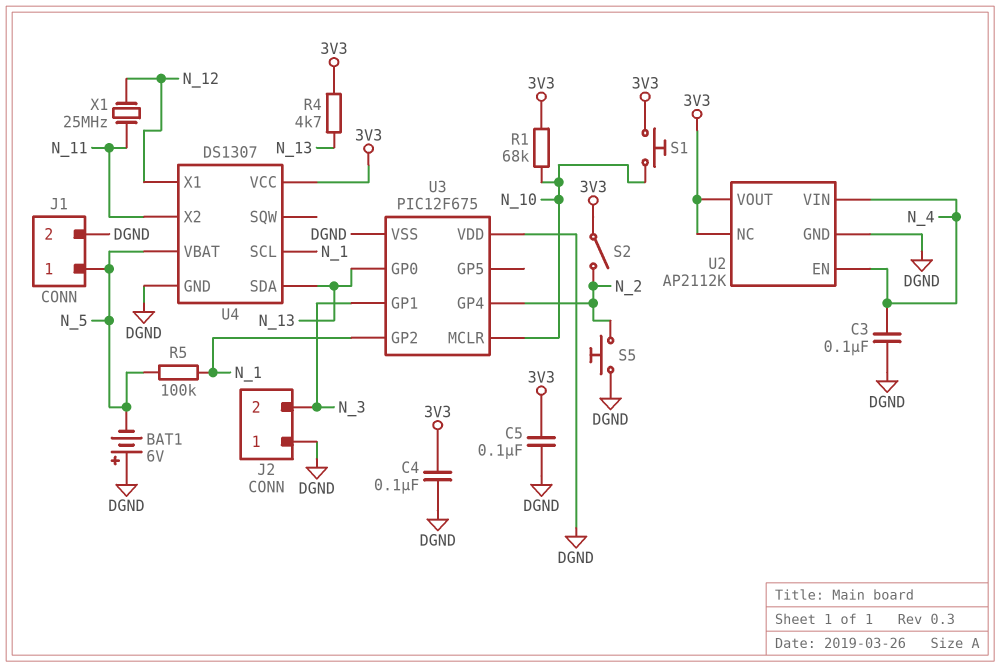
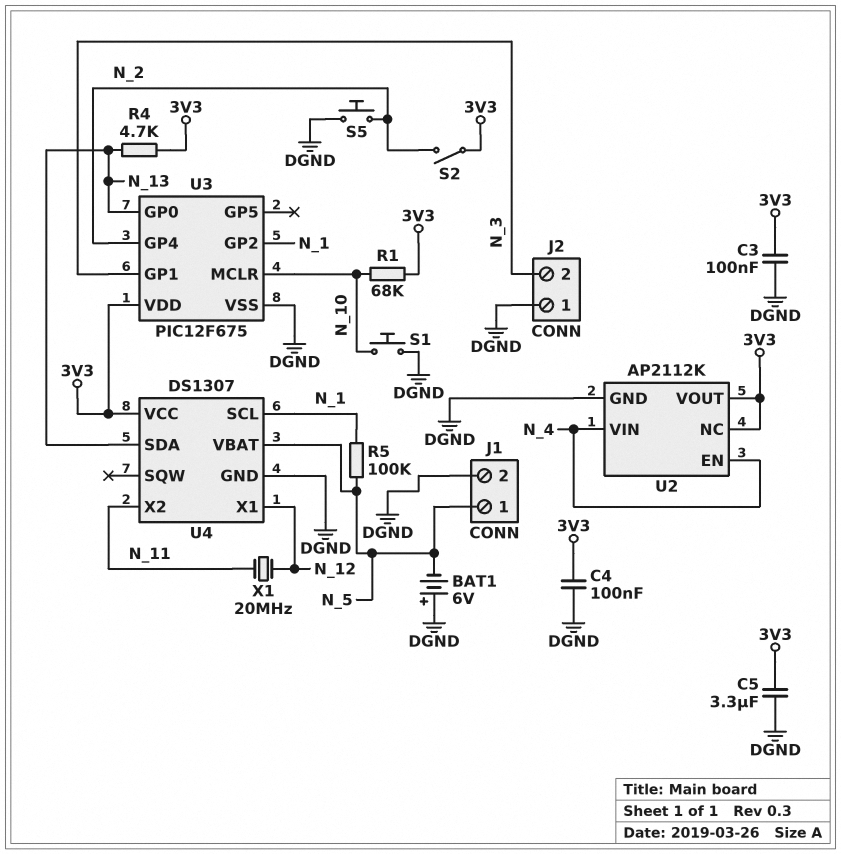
C3: 100nF (DGND, N_4) -> 100nF (3V3, DGND)
C5: 100nF (3V3, DGND) -> 3.3uF (3V3, DGND)
S1: button (3V3, N_10) -> button (DGND, N_10)
U3 pin VDD: DGND -> 3V3
X1: 25MHz (N_11, N_12) -> 20MHz (N_11, N_12)

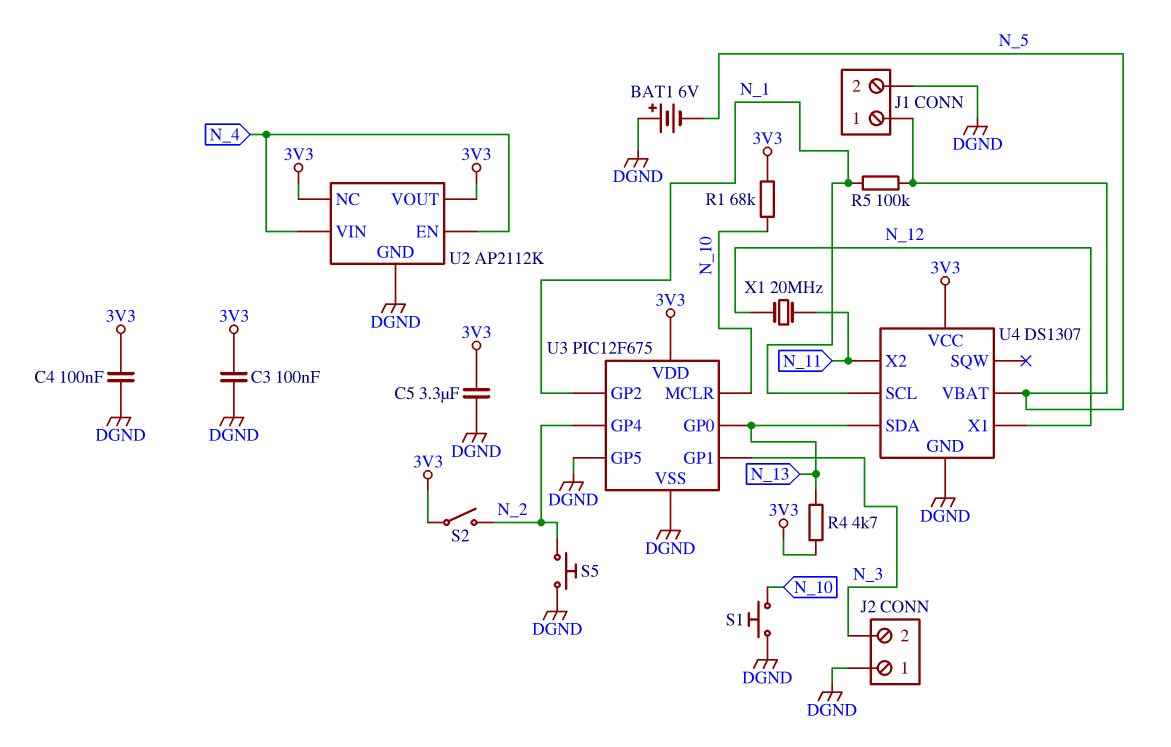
U3 pin GP5: none -> DGND

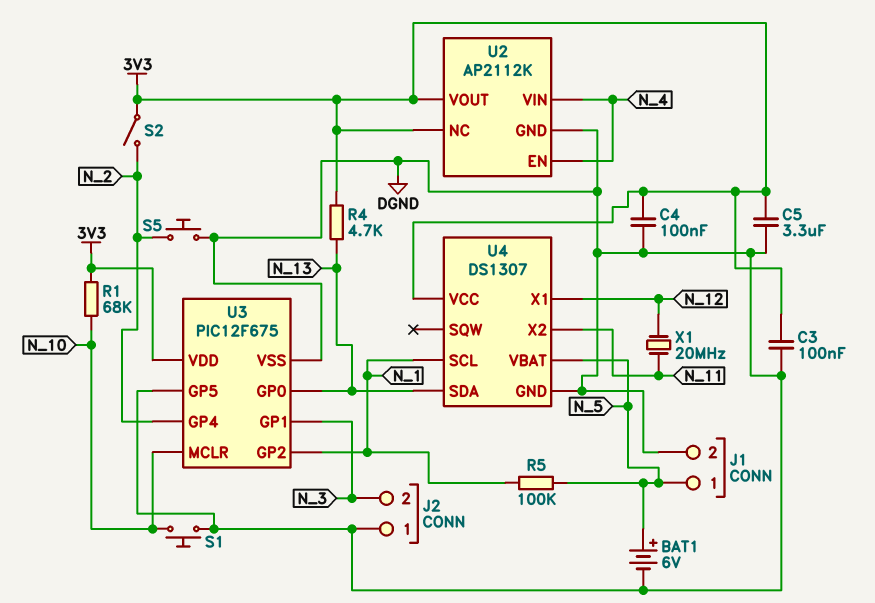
BAT1: 6V (plus DGND, minus N_5) -> 6V (plus N_5, minus DGND)

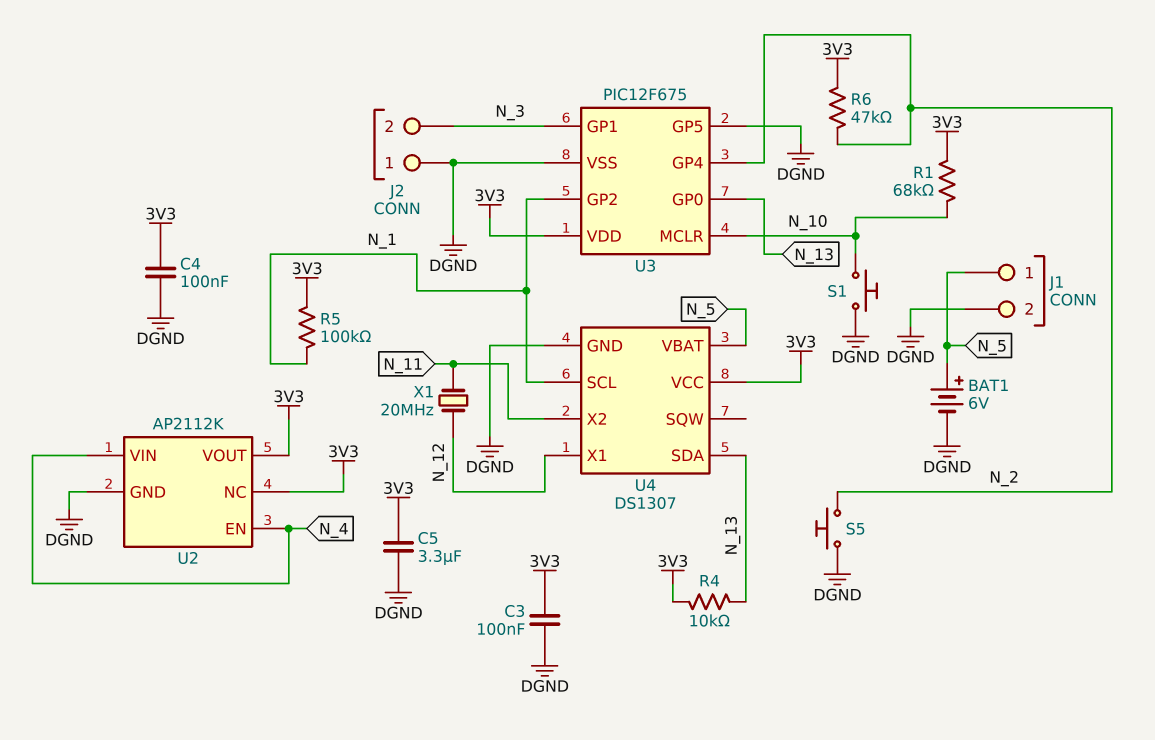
R4: 4.7k (3V3, N_13) -> 10k (3V3, N_13)
R5: 100k (N_1, N_5) -> 100k (3V3, N_1)
R6: none -> 47k (3V3, N_2)
S2: switch (3V3, N_2) -> none

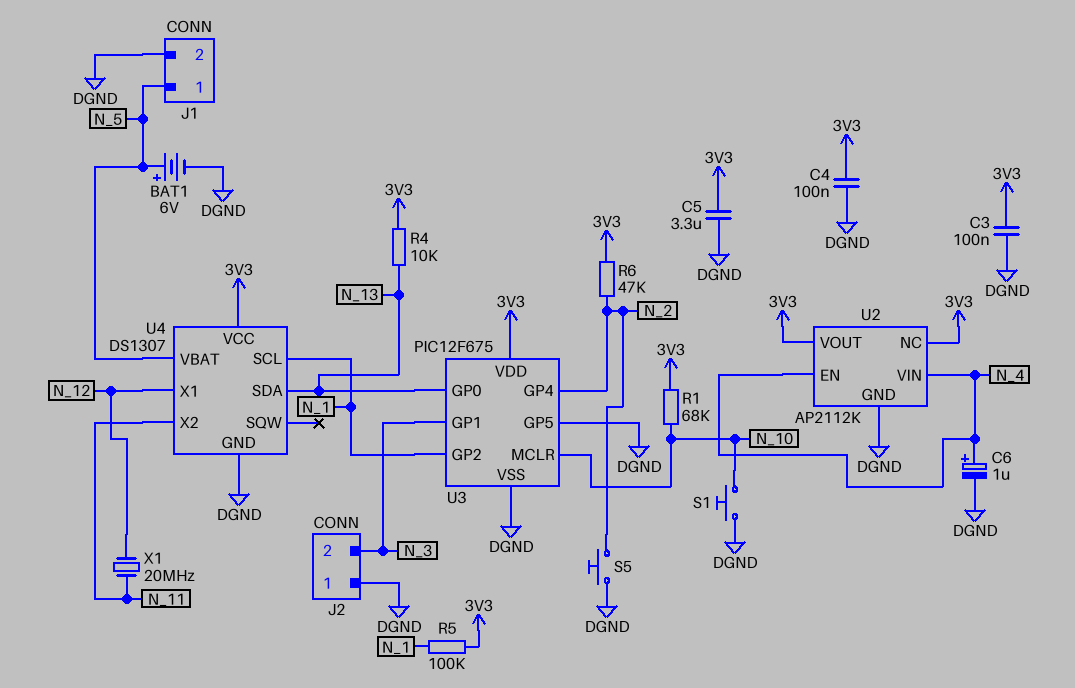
C6: none -> 1uF (plus N_4, minus DGND)

